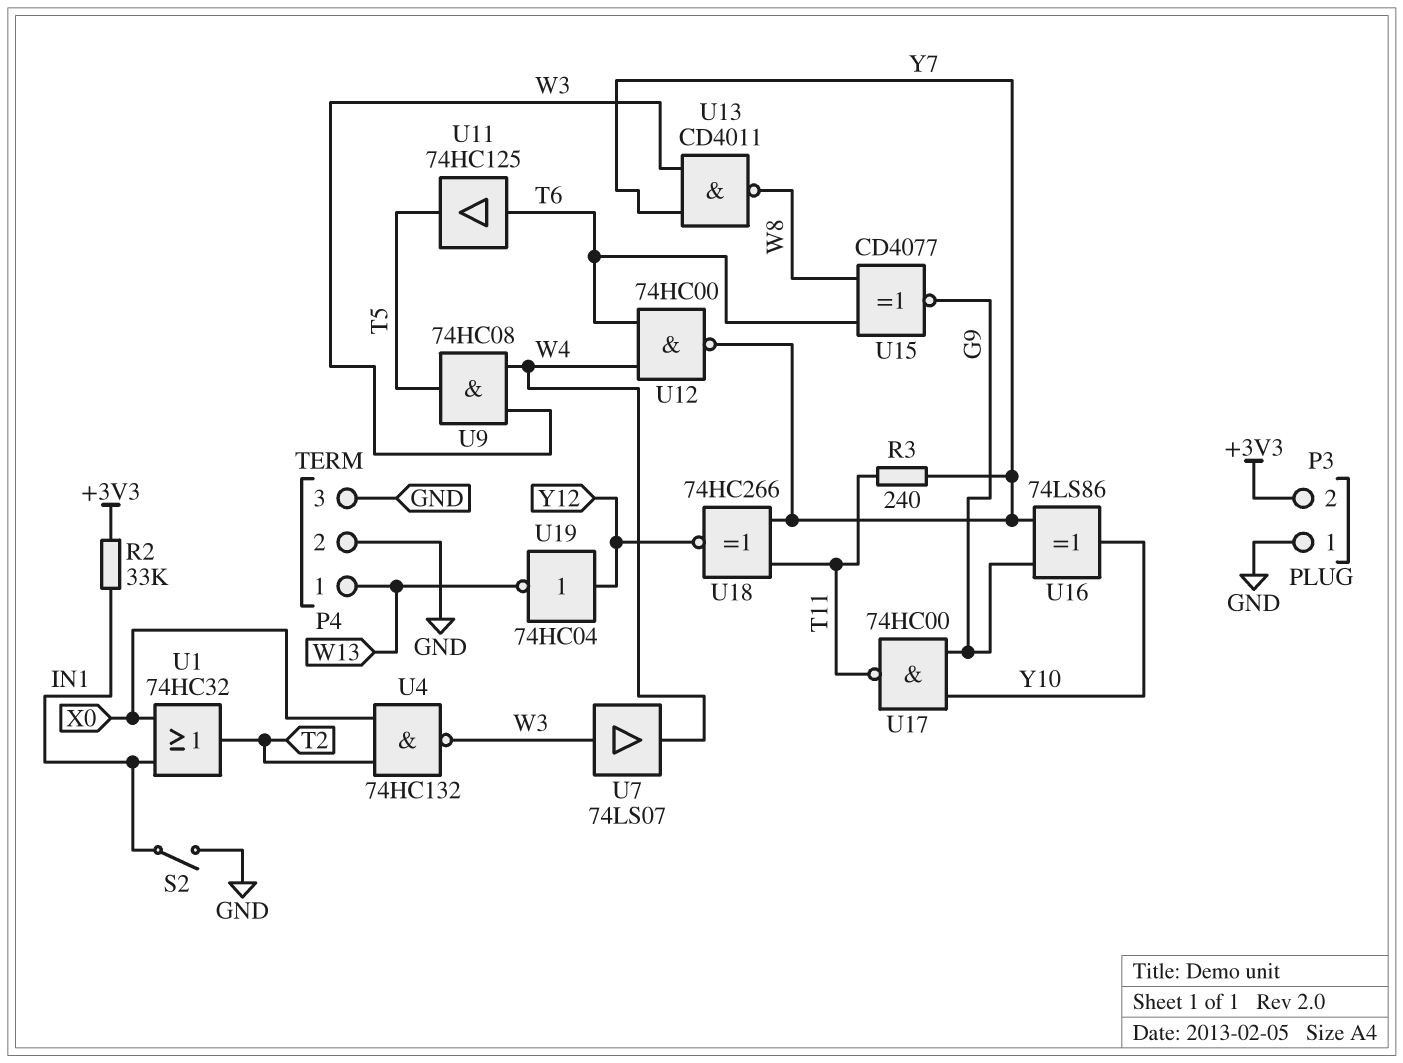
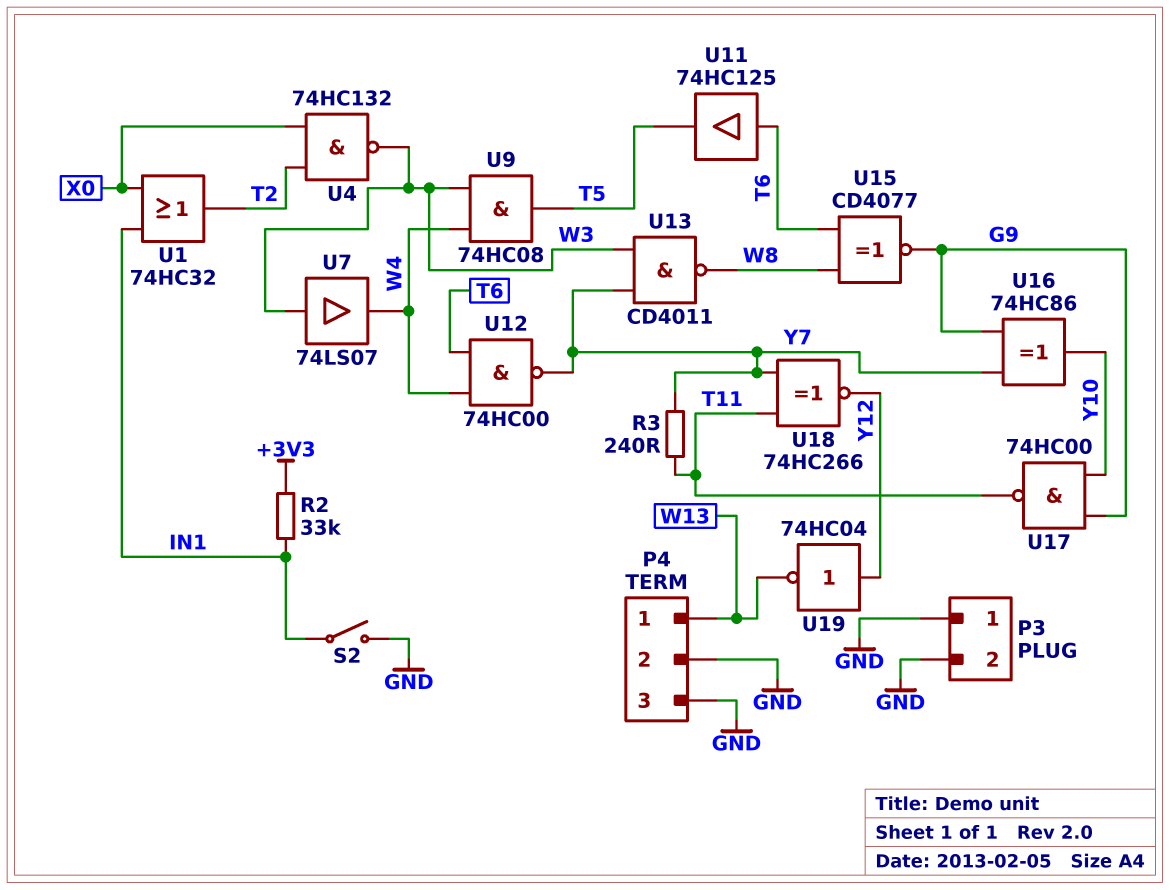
P3 pin 2: +3V3 -> GND
U16: XOR 74LS86 (in G9, in Y7, out Y10) -> XOR 74HC86 (in G9, in Y7, out Y10)

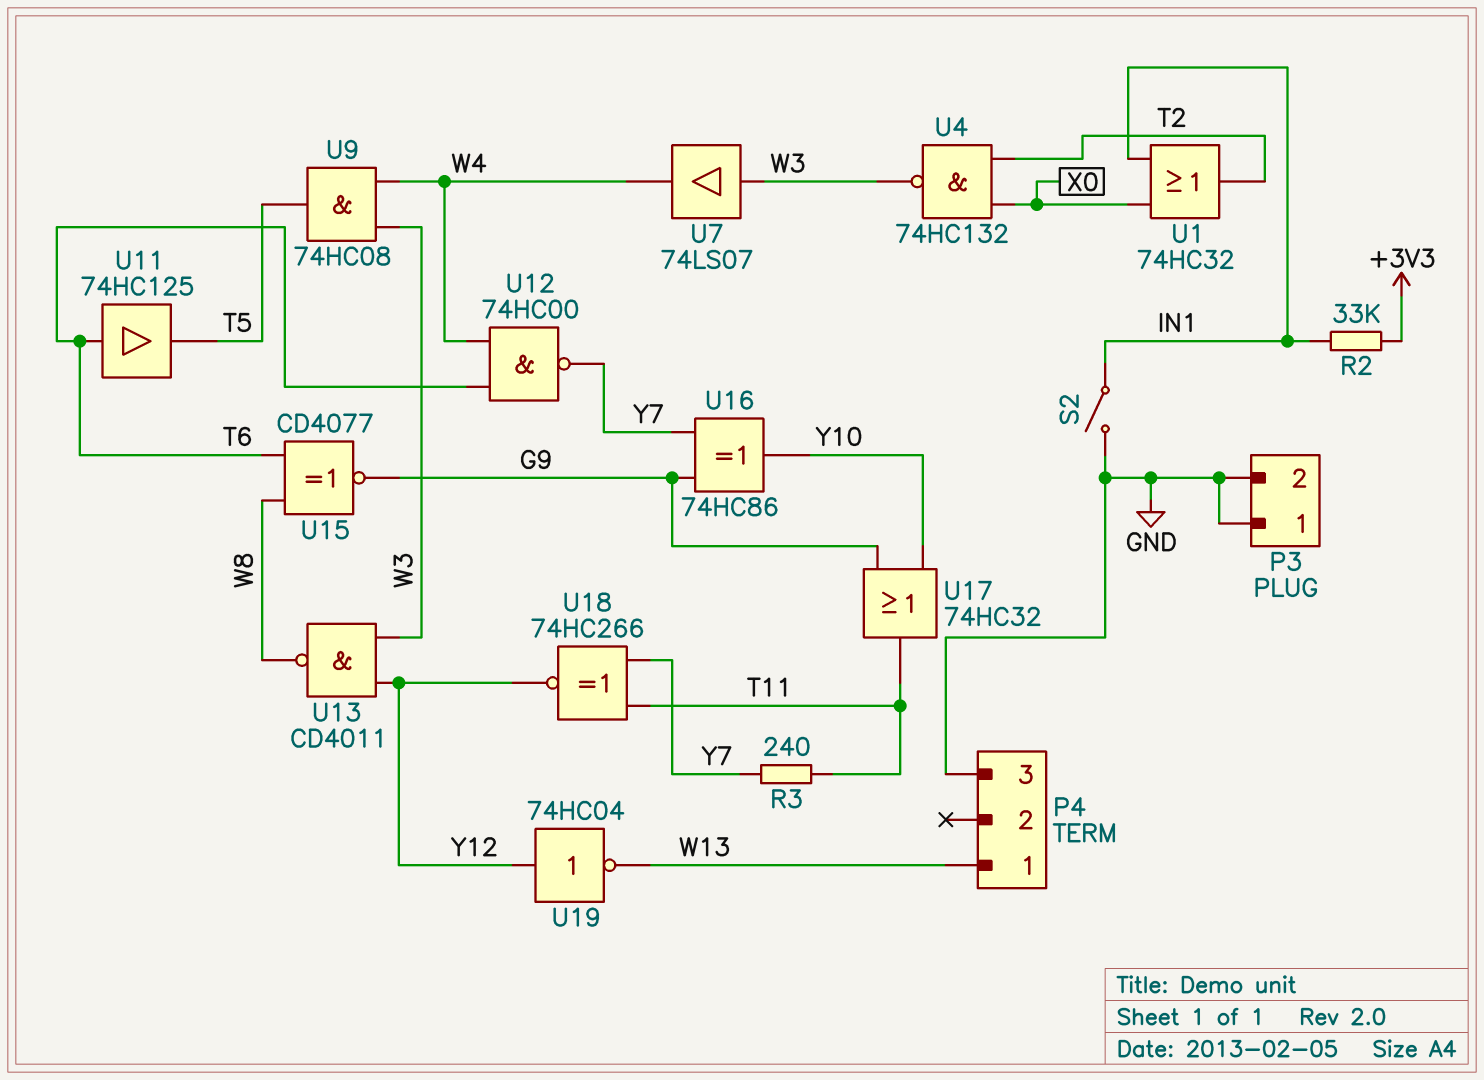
P4 pin 2: GND -> none
U13: NAND CD4011 (in W3, in Y7, out W8) -> NAND CD4011 (in W3, in Y12, out W8)
U17: NAND 74HC00 (in G9, in Y10, out T11) -> OR 74HC32 (in G9, in Y10, out T11)

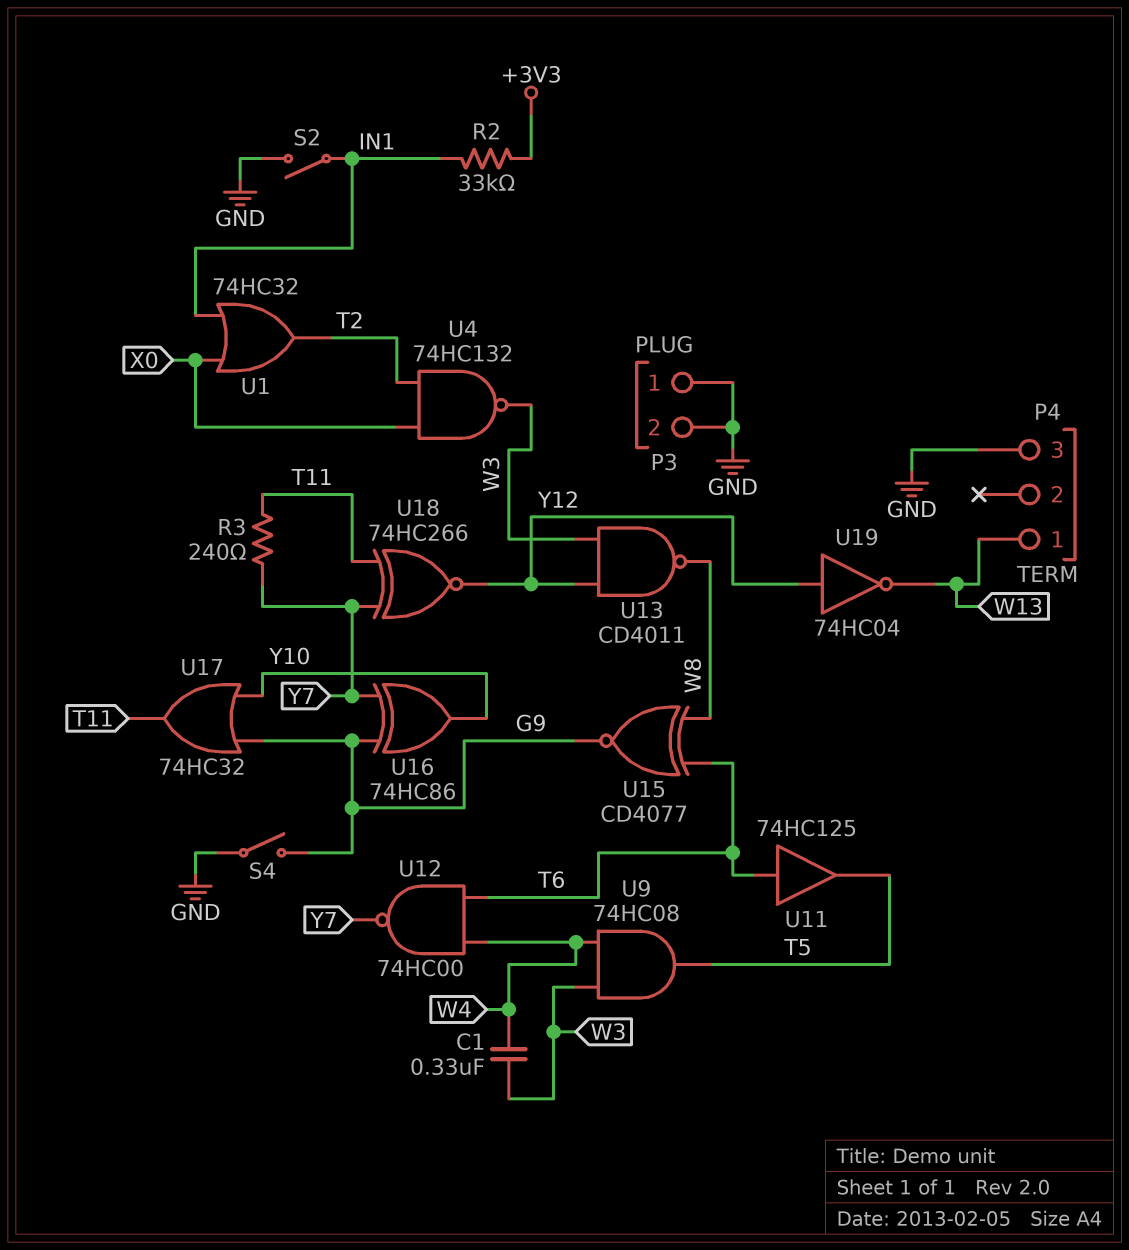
C1: none -> 330nF (W3, W4)
S4: none -> switch (G9, GND)
U7: buffer 74LS07 (in W3, out W4) -> none

